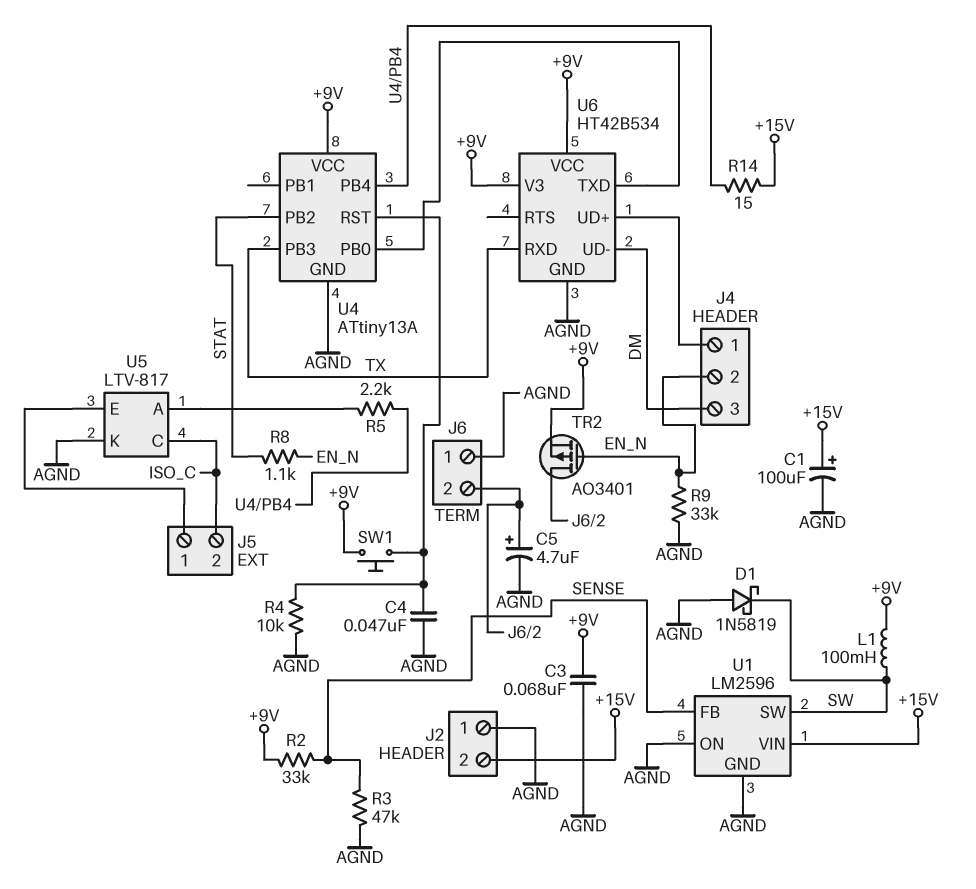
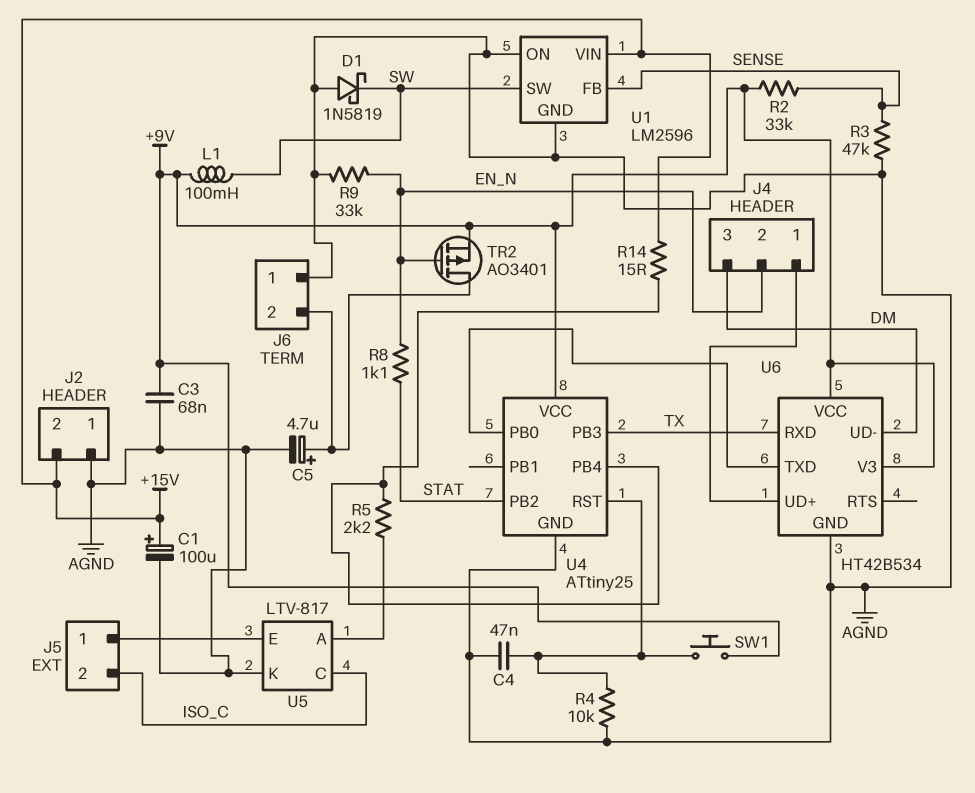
U4: ATtiny13A -> ATtiny25

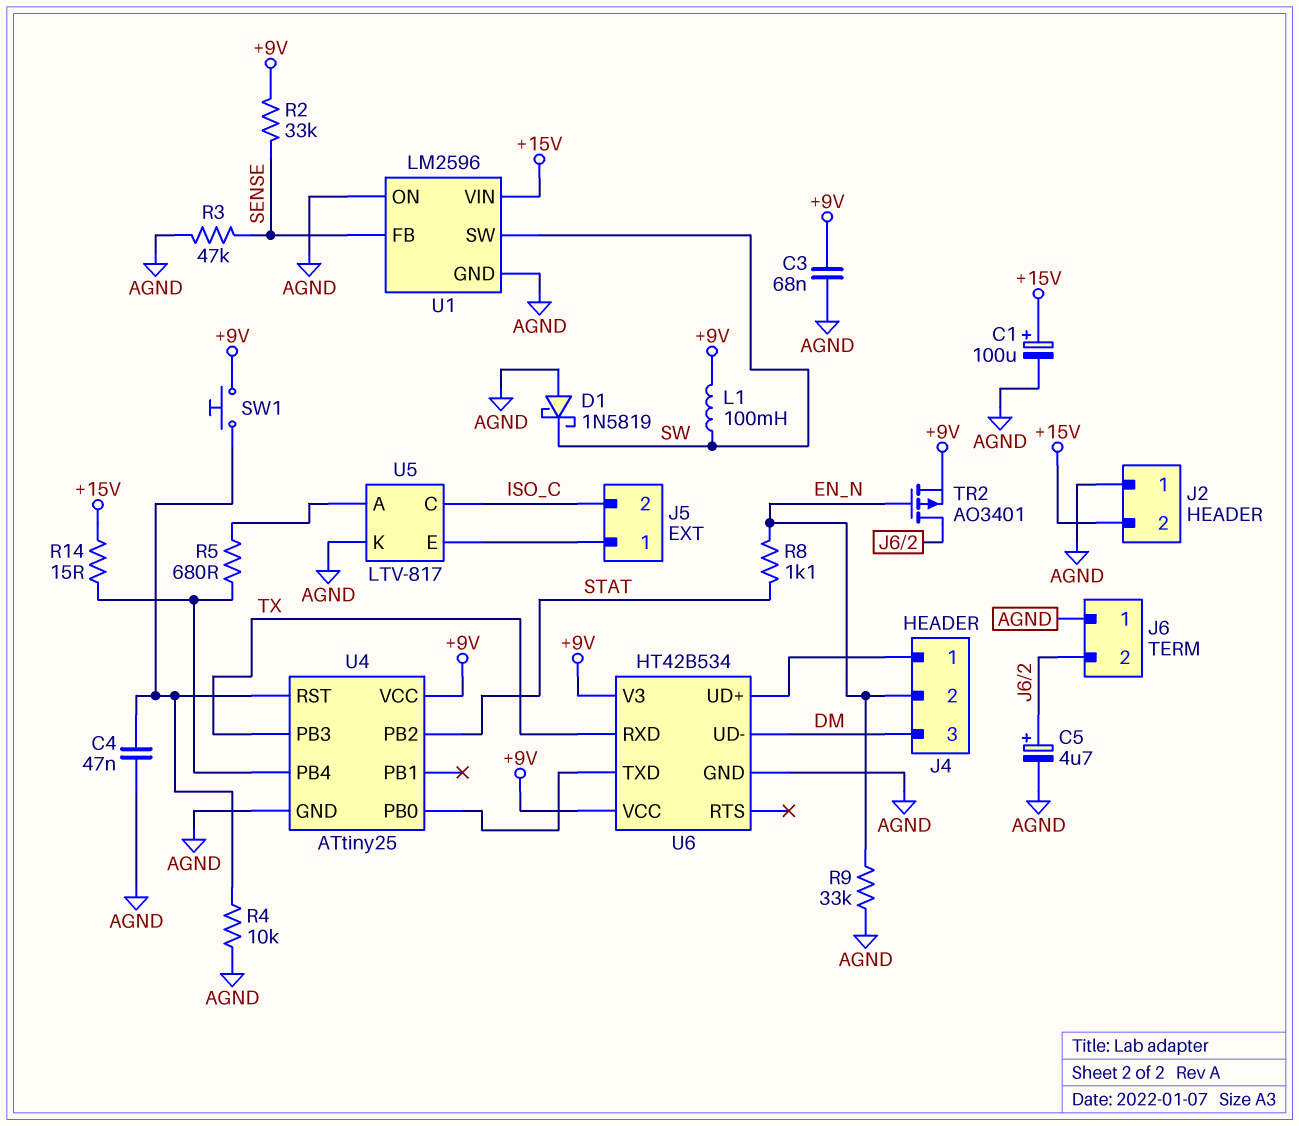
R5: 2.2k (U4/PB4, U5/A) -> 680 (U4/PB4, U5/A)

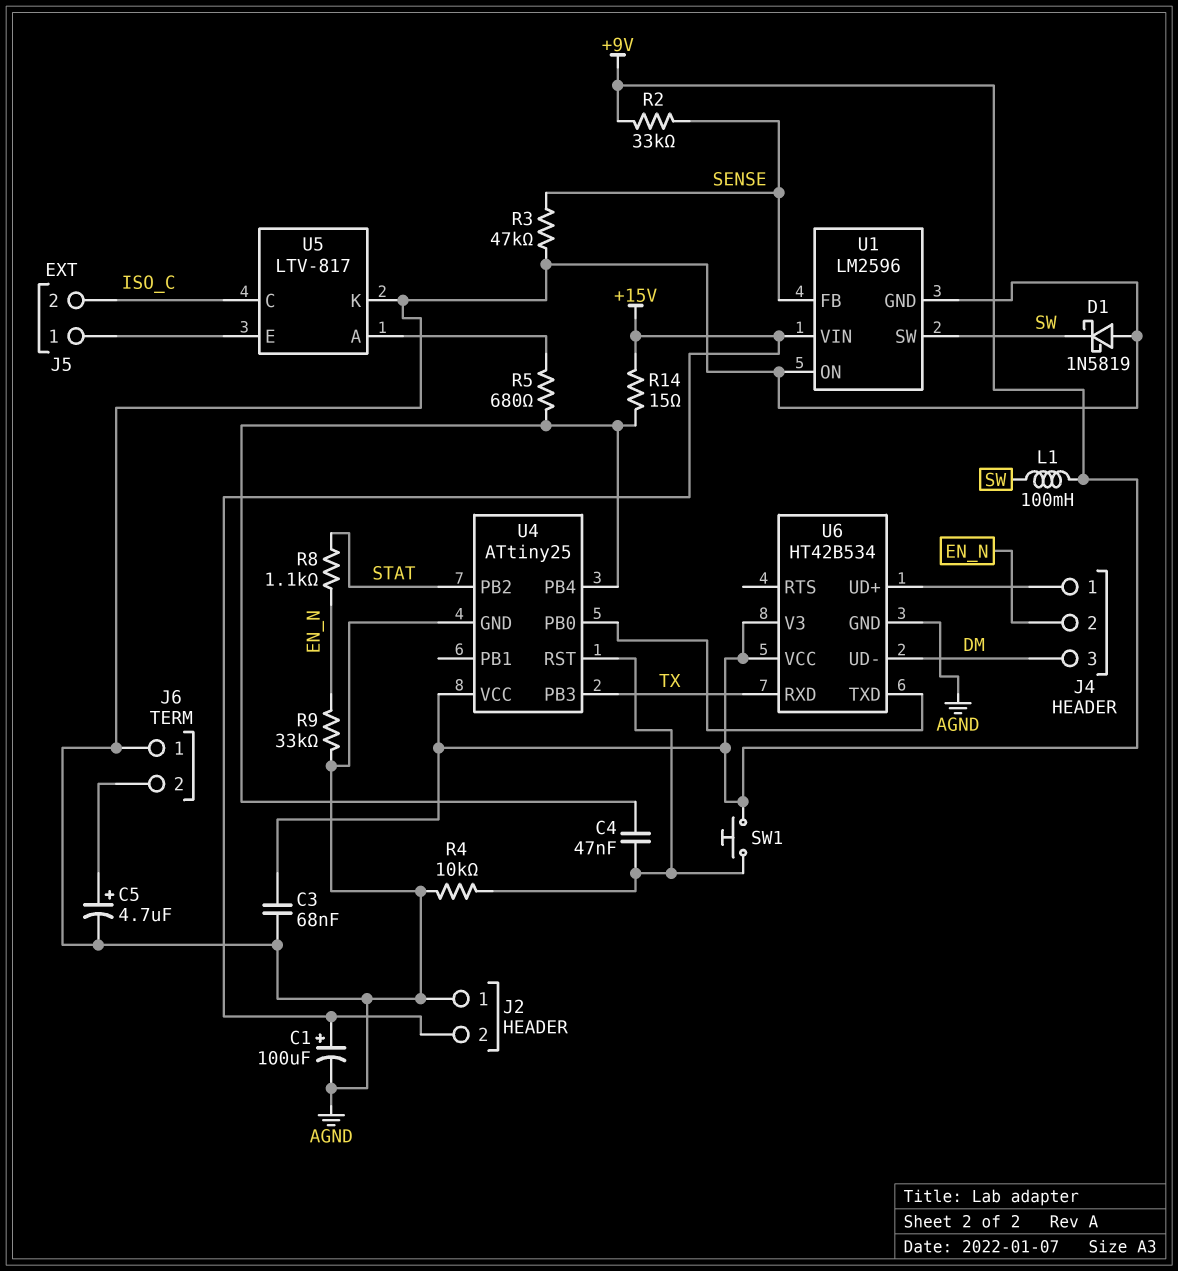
C4: 47nF (AGND, U4/RST) -> 47nF (U4/PB4, U4/RST)
TR2: PMOS AO3401 (G EN_N, D J6/2, S +9V) -> none

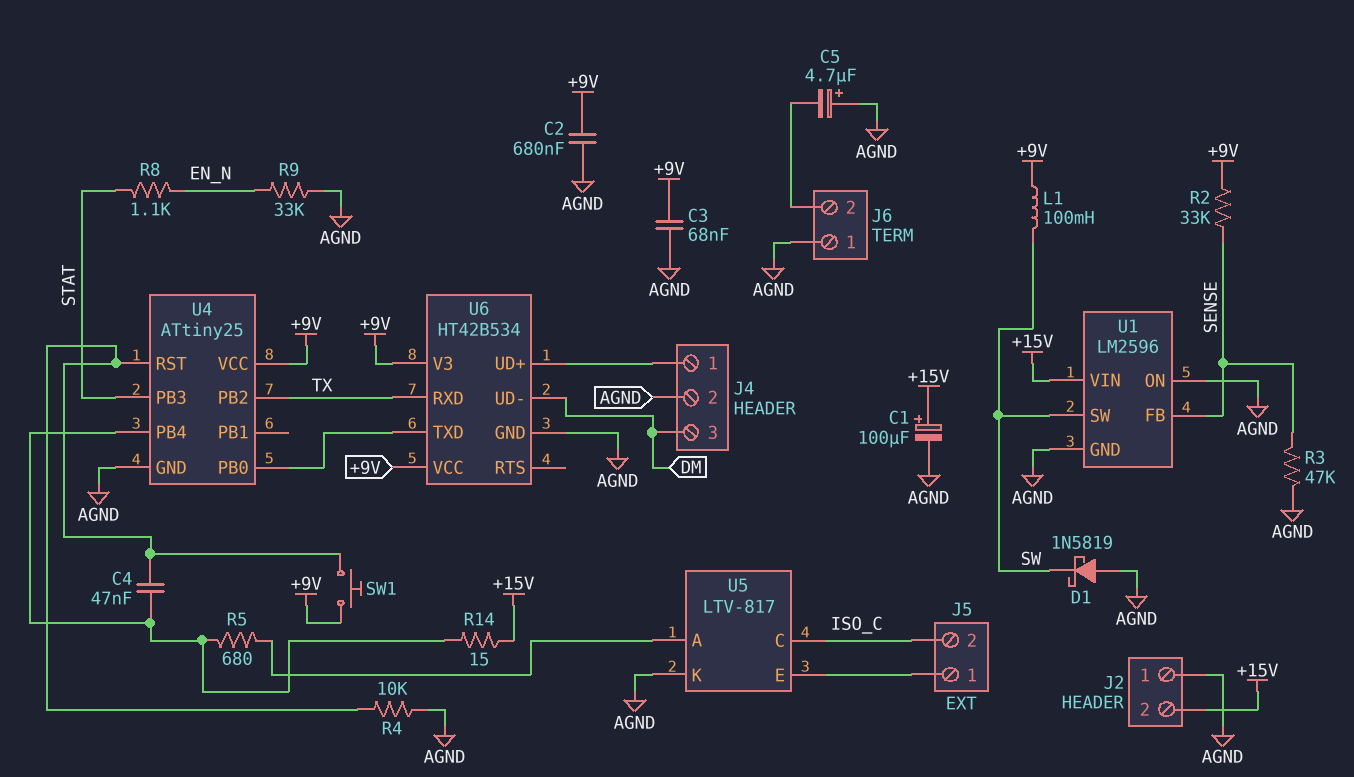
C2: none -> 680nF (+9V, AGND)
C5: 4.7uF (plus J6/2, minus AGND) -> 4.7uF (plus AGND, minus J6/2)
J4 pin 2: EN_N -> AGND
U4 pin PB2: STAT -> TX
U4 pin PB3: TX -> STAT

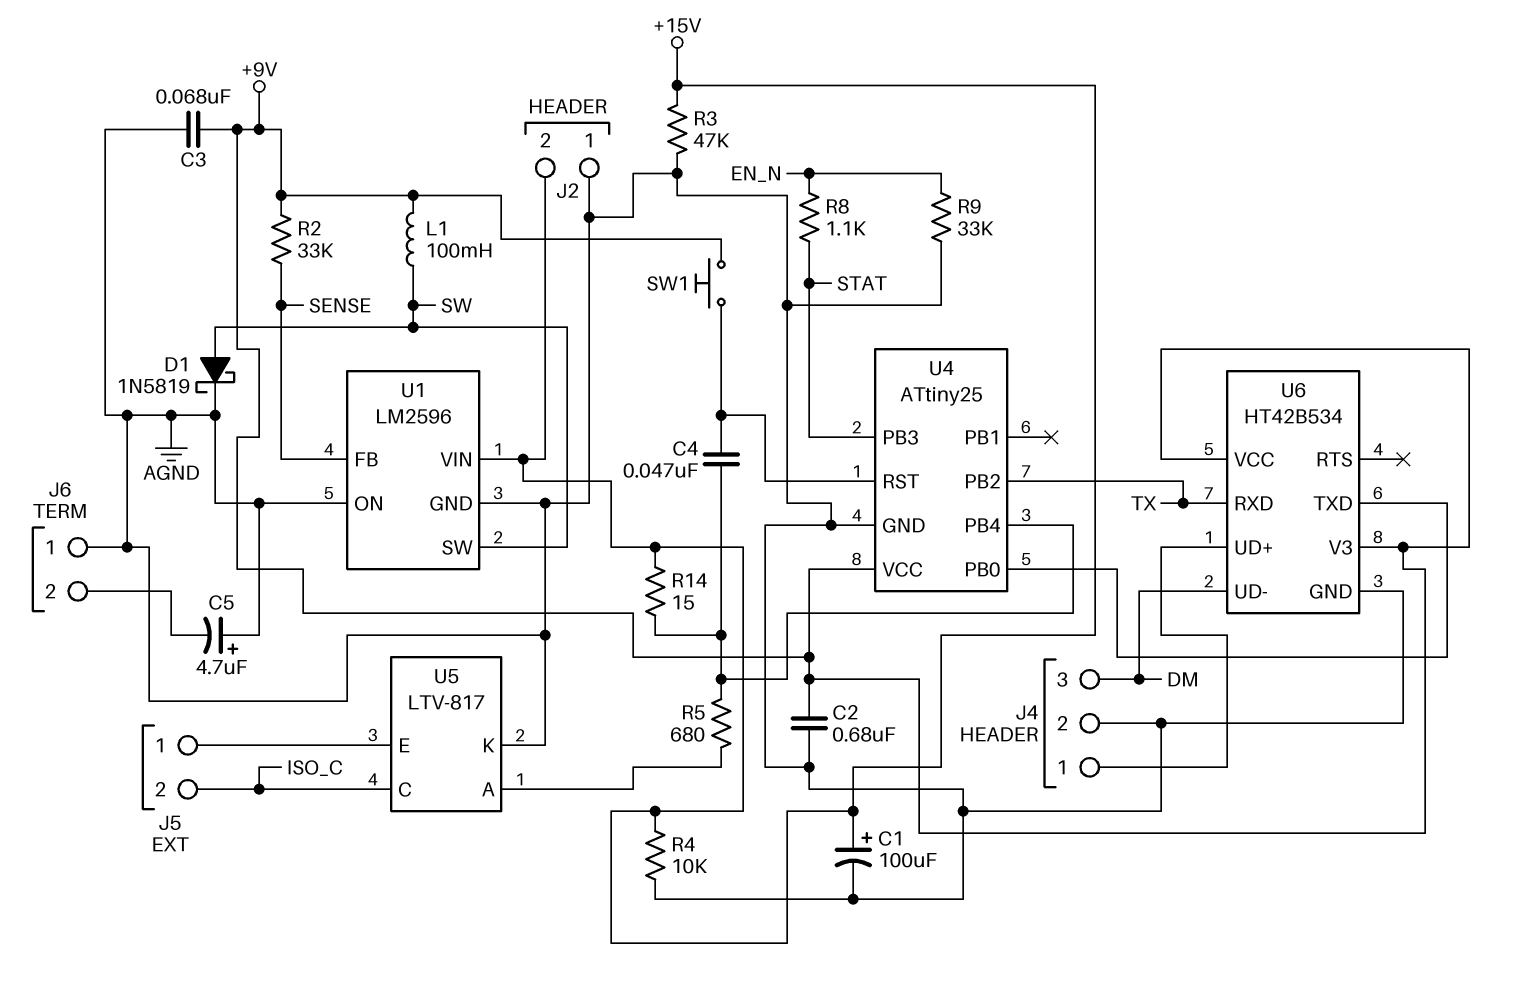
D1: schottky 1N5819 (A AGND, K SW) -> schottky 1N5819 (A SW, K AGND)
R3: 47k (AGND, SENSE) -> 47k (+15V, AGND)
R4: 10k (AGND, U4/RST) -> 10k (+15V, AGND)

